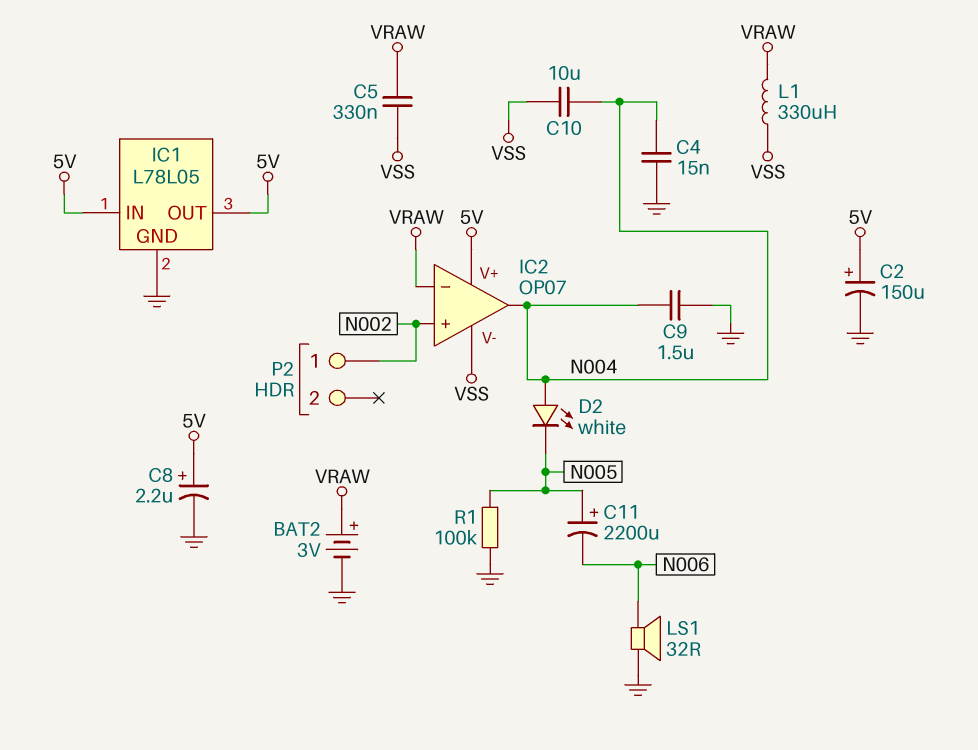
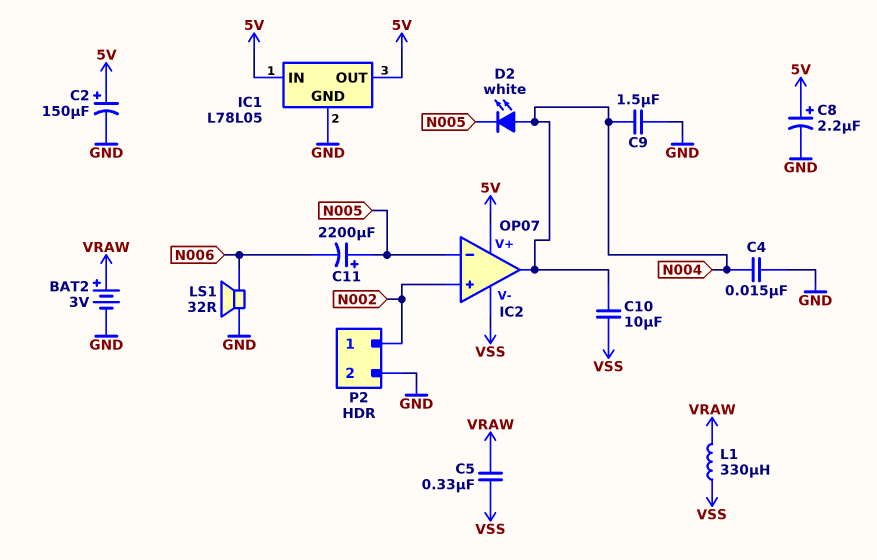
IC2 pin in-: VRAW -> N005
P2 pin 2: none -> GND
R1: 100k (GND, N005) -> none

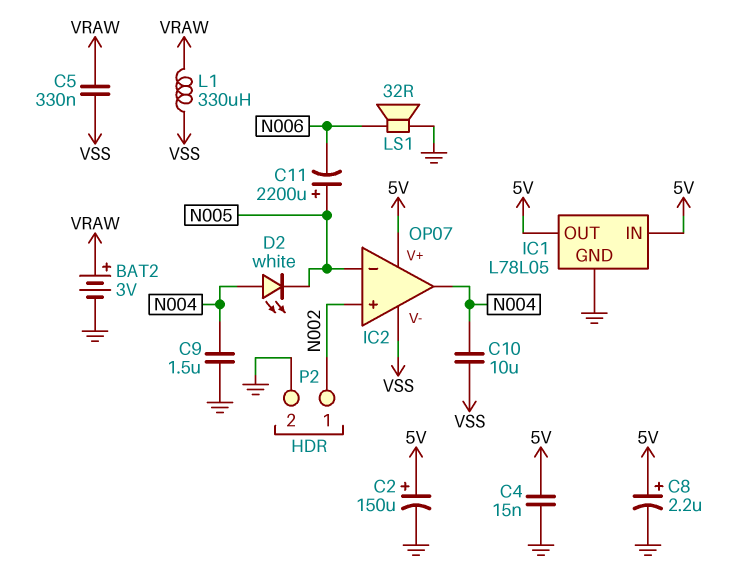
C4: 15nF (GND, N004) -> 15nF (5V, GND)

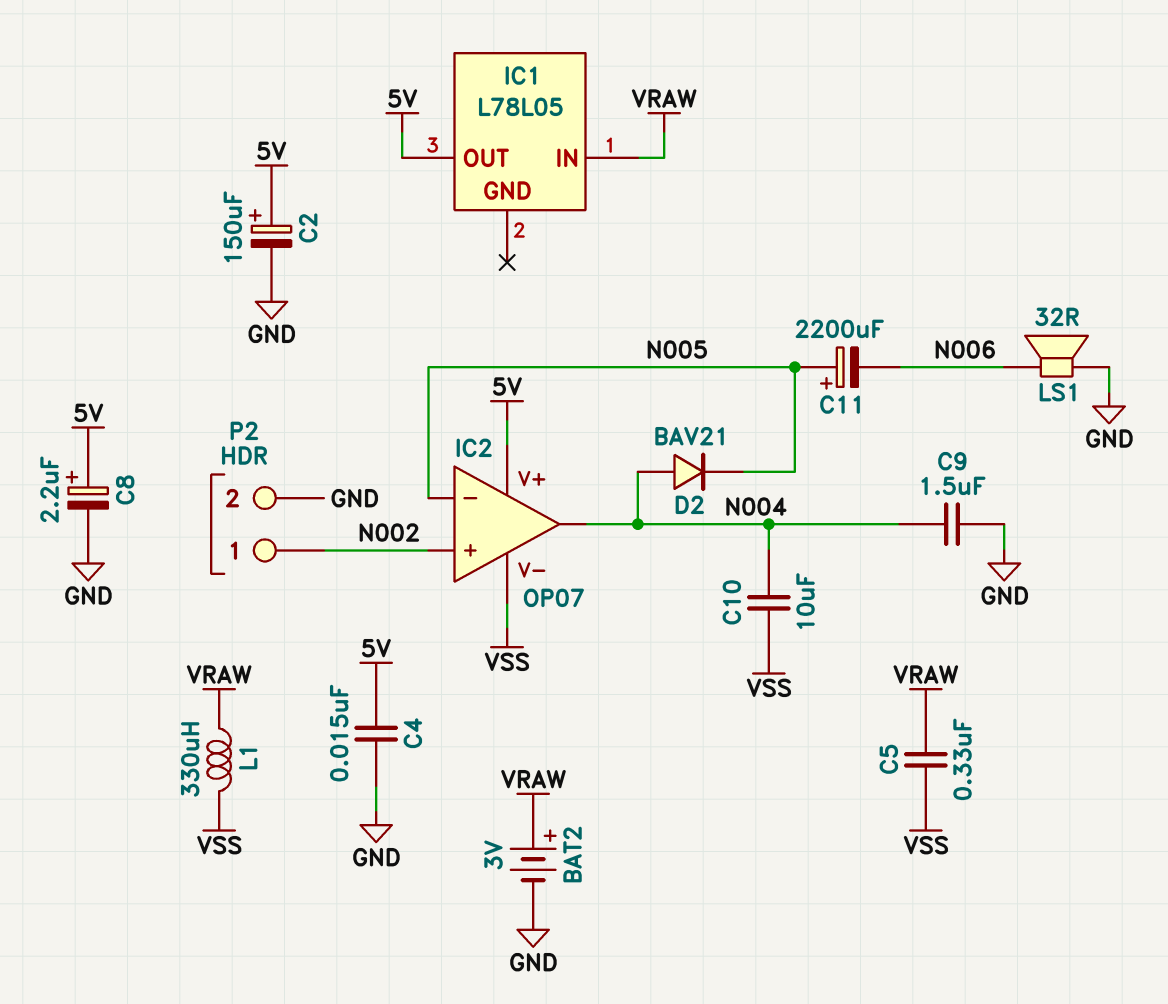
D2: LED white (A N004, K N005) -> diode BAV21 (A N004, K N005)
IC1 pin GND: GND -> none
IC1 pin IN: 5V -> VRAW

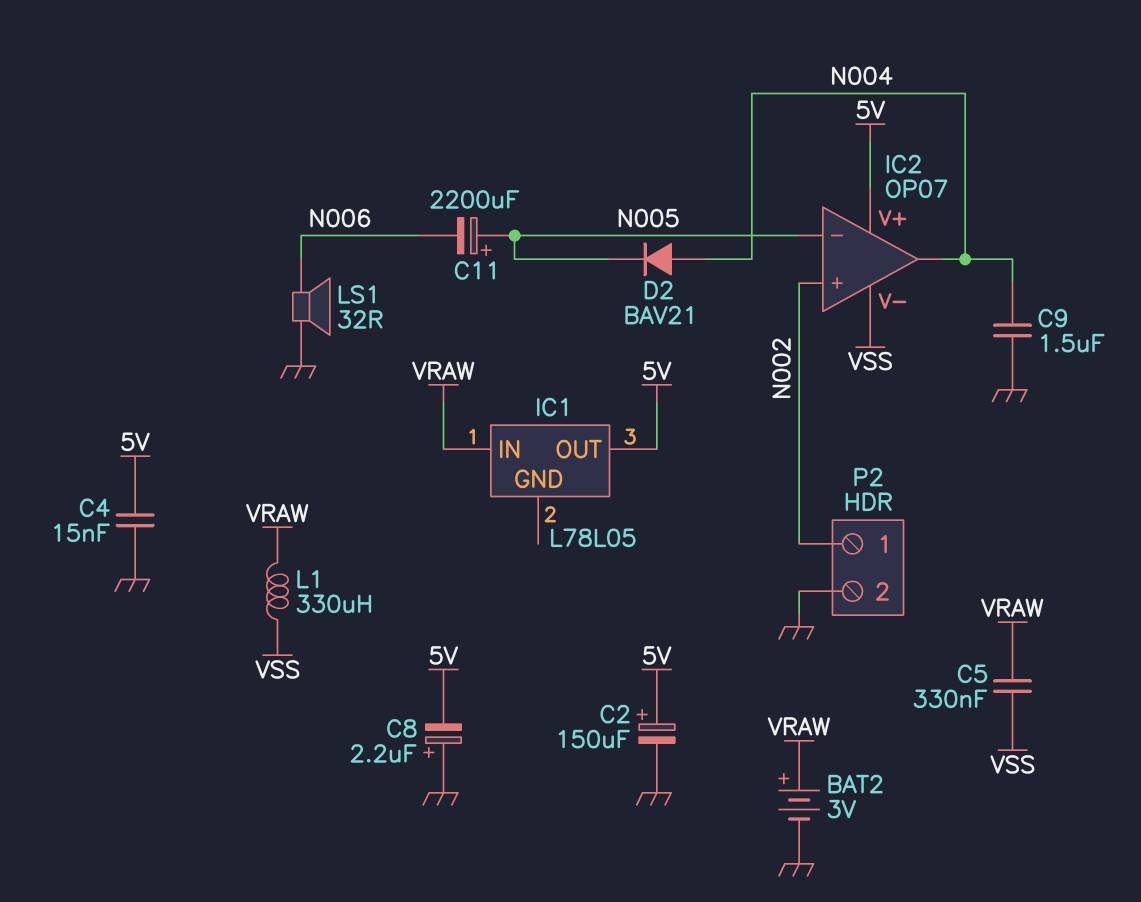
C8: 2.2uF (plus 5V, minus GND) -> 2.2uF (plus GND, minus 5V)
C10: 10uF (N004, VSS) -> none

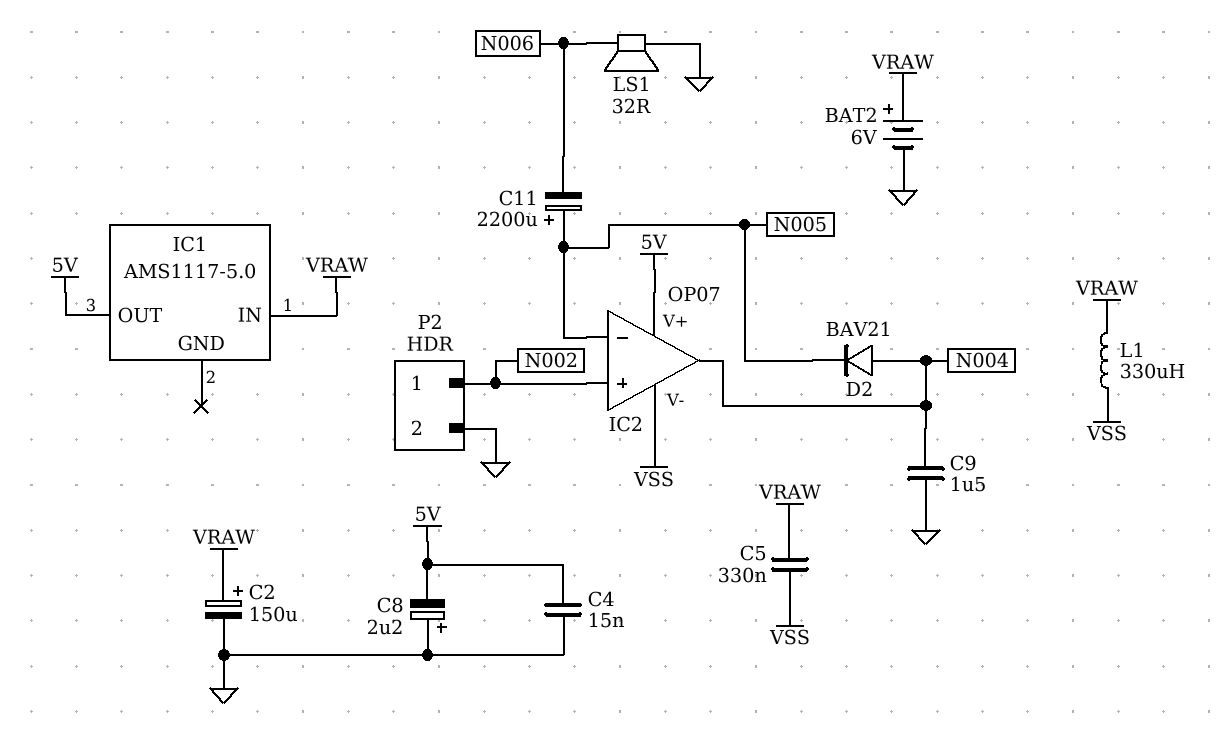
BAT2: 3V (plus VRAW, minus GND) -> 6V (plus VRAW, minus GND)
C2: 150uF (plus 5V, minus GND) -> 150uF (plus VRAW, minus GND)
IC1: L78L05 -> AMS1117-5.0

